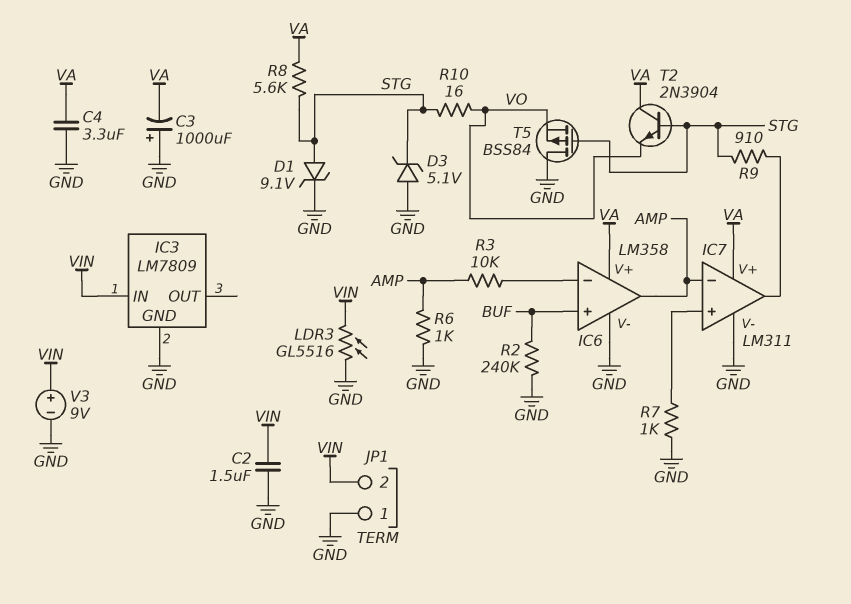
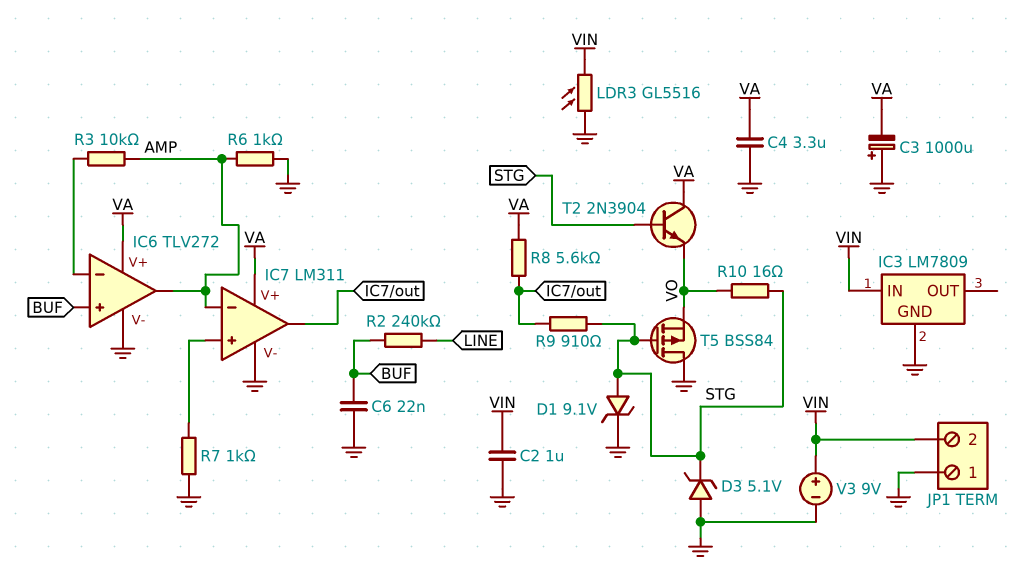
C2: 1.5uF (GND, VIN) -> 1uF (GND, VIN)
C6: none -> 22nF (BUF, GND)
IC6: LM358 -> TLV272
R2: 240k (BUF, GND) -> 240k (BUF, LINE)
R8: 5.6k (STG, VA) -> 5.6k (IC7/out, VA)

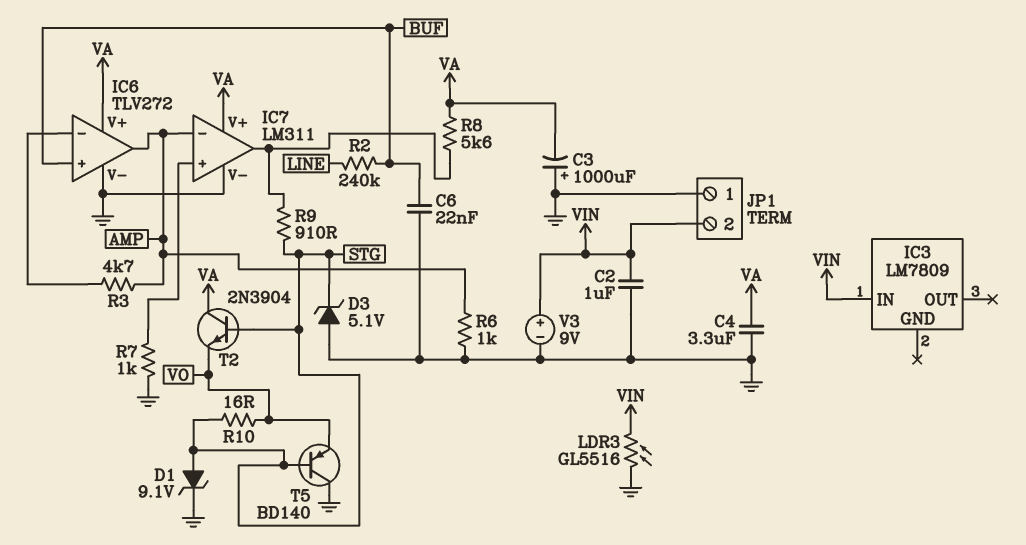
IC3 pin GND: GND -> none
R3: 10k (AMP, IC6/in-) -> 4.7k (AMP, IC6/in-)
T5: PMOS BSS84 (G STG, D GND, S VO) -> PNP BD140 (B STG, C GND, E VO)

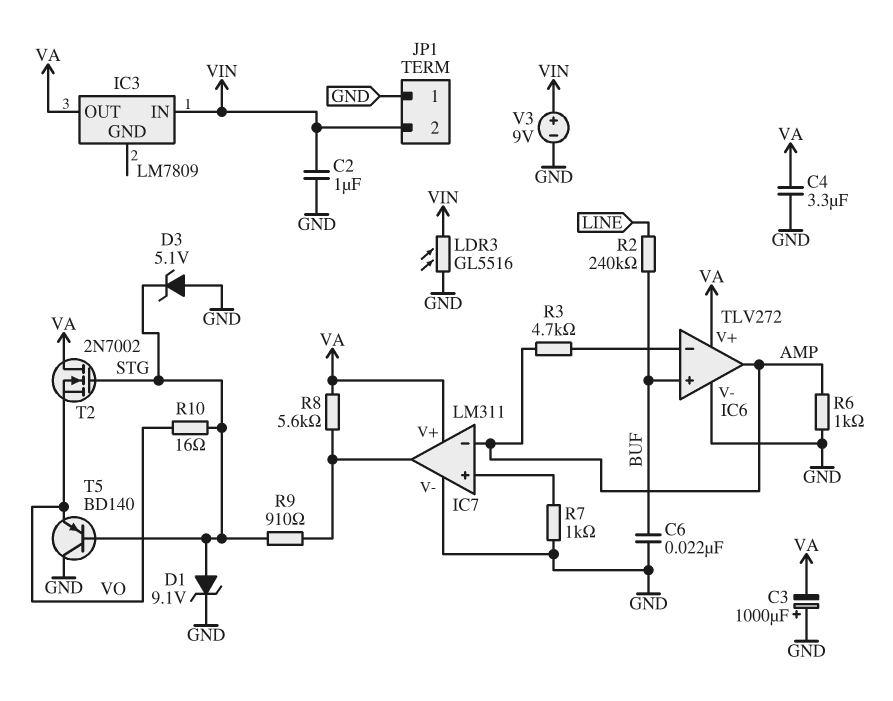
IC3 pin OUT: none -> VA
T2: NPN 2N3904 (B STG, C VA, E VO) -> NMOS 2N7002 (G STG, D VA, S VO)

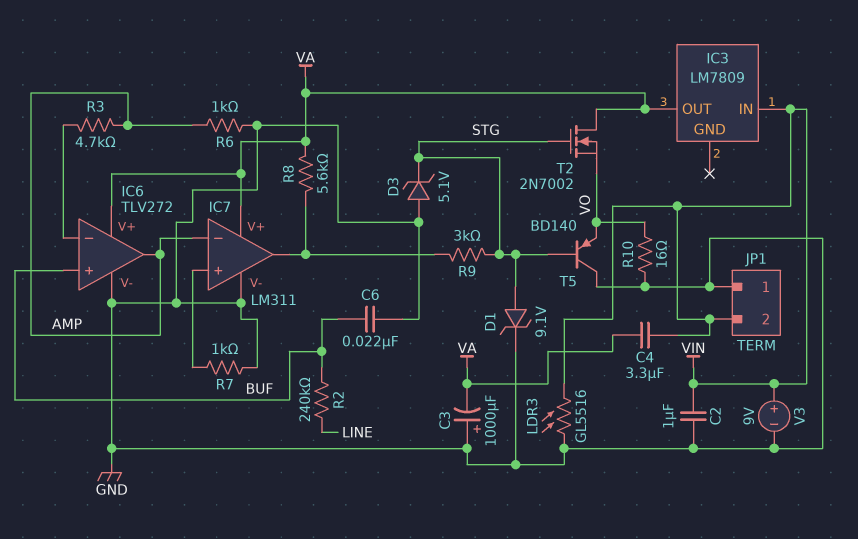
C4: 3.3uF (GND, VA) -> 3.3uF (VA, VIN)
R9: 910 (IC7/out, STG) -> 3k (IC7/out, STG)
R10: 16 (STG, VO) -> 16 (GND, VO)

